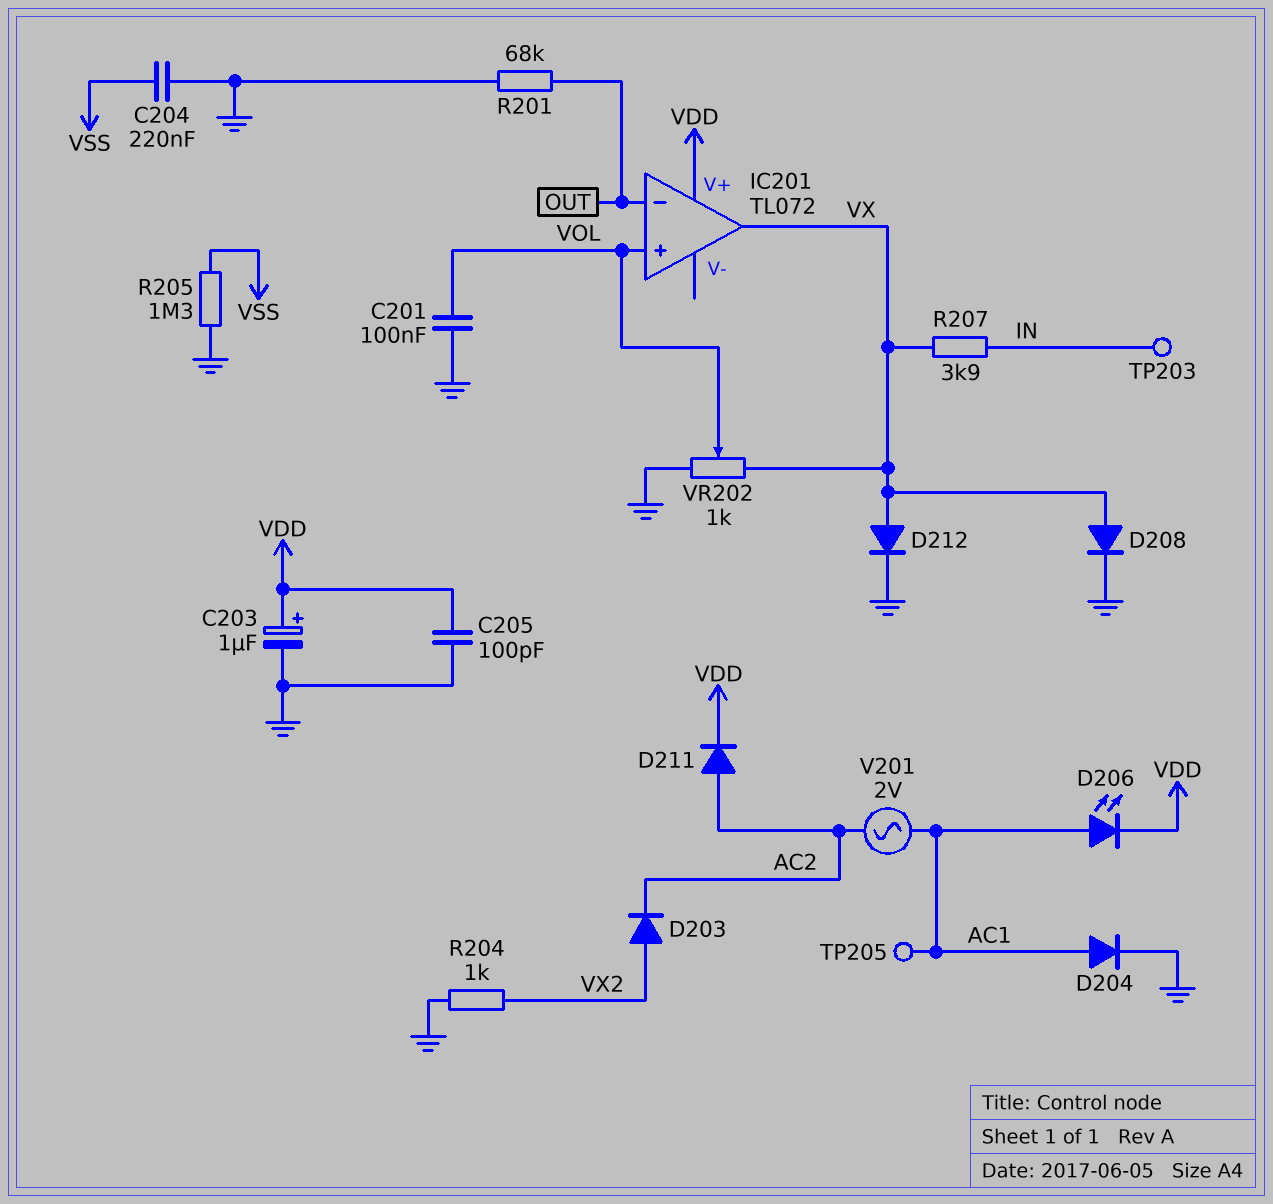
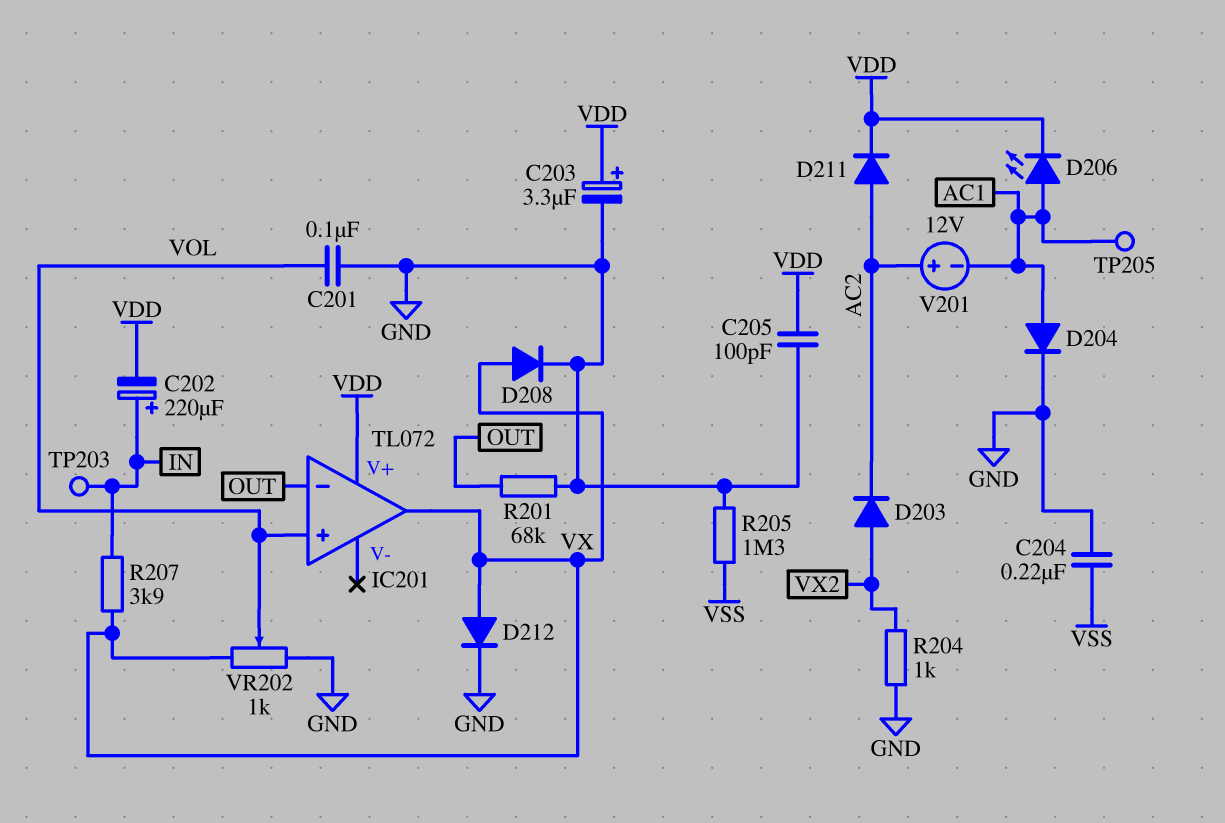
C202: none -> 220uF (plus IN, minus VDD)
C203: 1uF (plus VDD, minus GND) -> 3.3uF (plus VDD, minus GND)
V201: AC 2V (AC1, AC2) -> 12V (plus AC2, minus AC1)

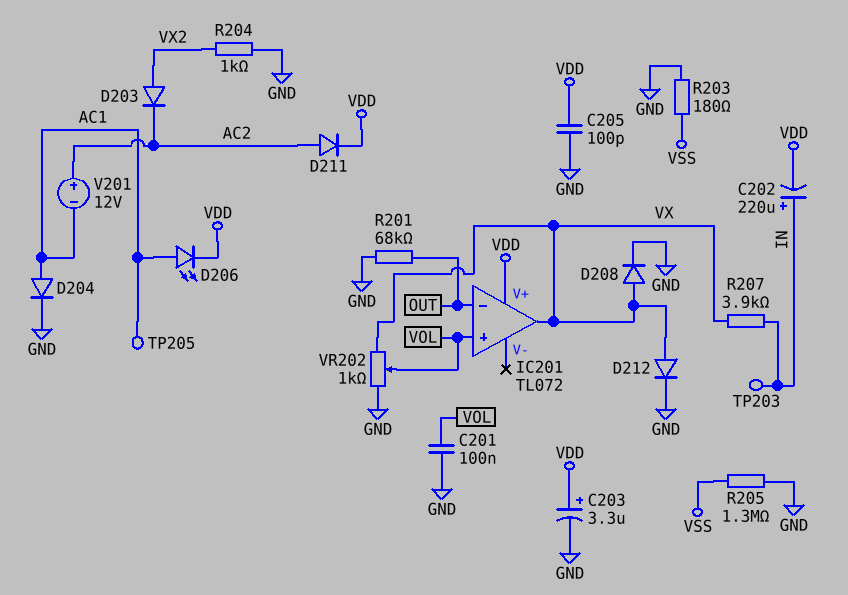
C204: 220nF (GND, VSS) -> none
R203: none -> 180 (GND, VSS)

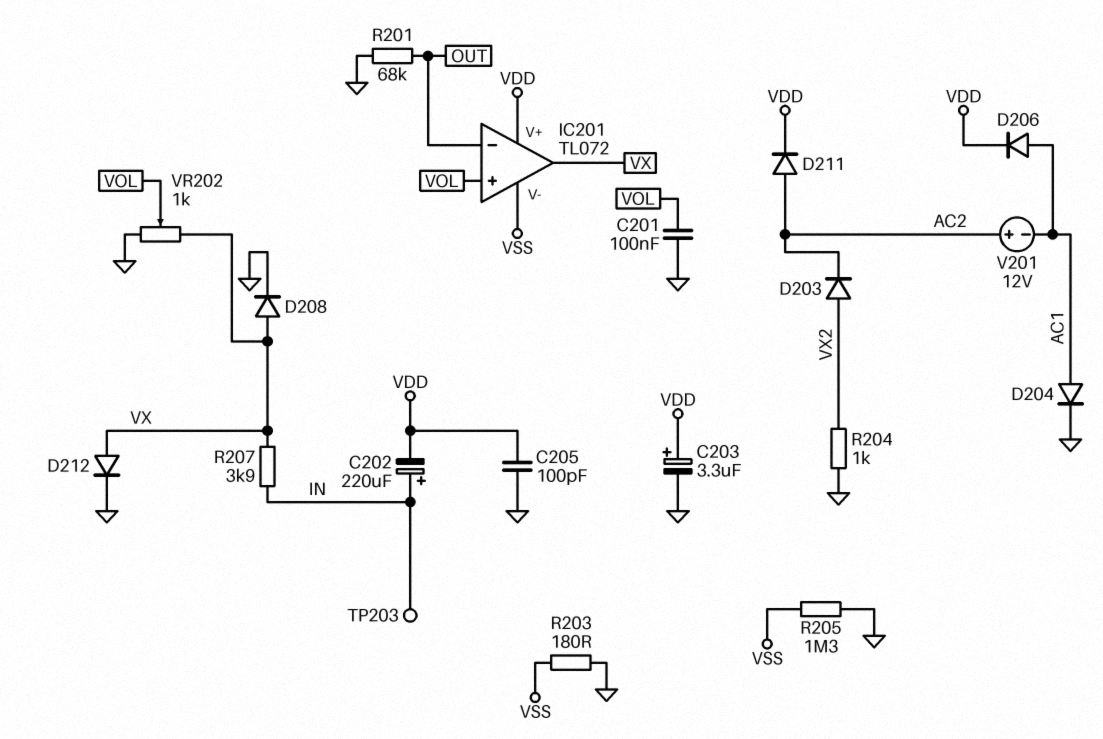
D206: LED (A AC1, K VDD) -> diode (A AC1, K VDD)
IC201 pin V-: none -> VSS
TP205: test point (AC1) -> none

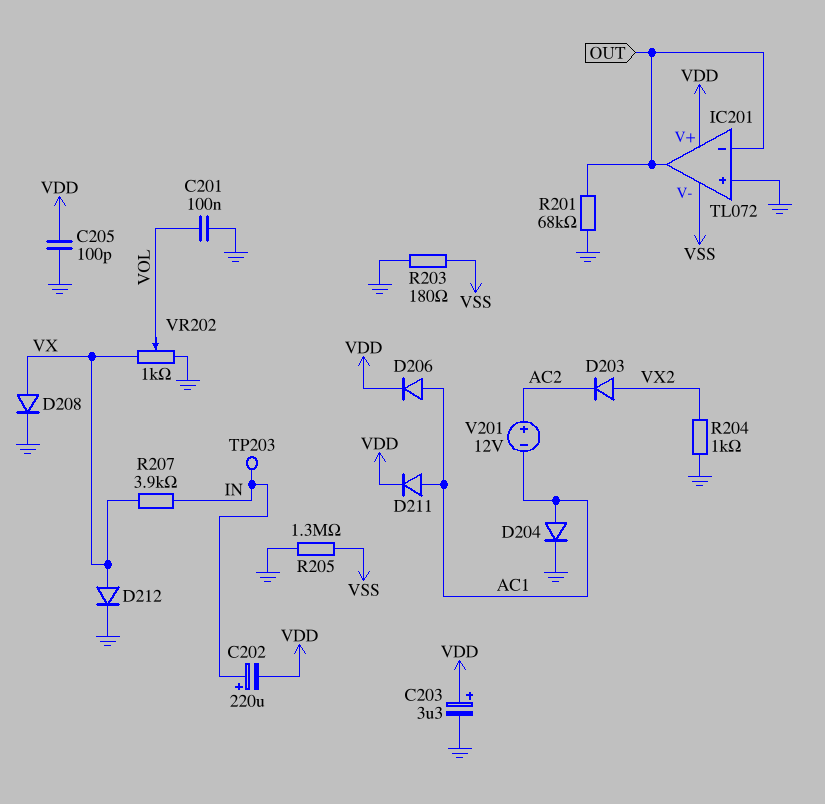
D211: diode (A AC2, K VDD) -> diode (A AC1, K VDD)
IC201 pin in+: VOL -> GND
IC201 pin out: VX -> OUT

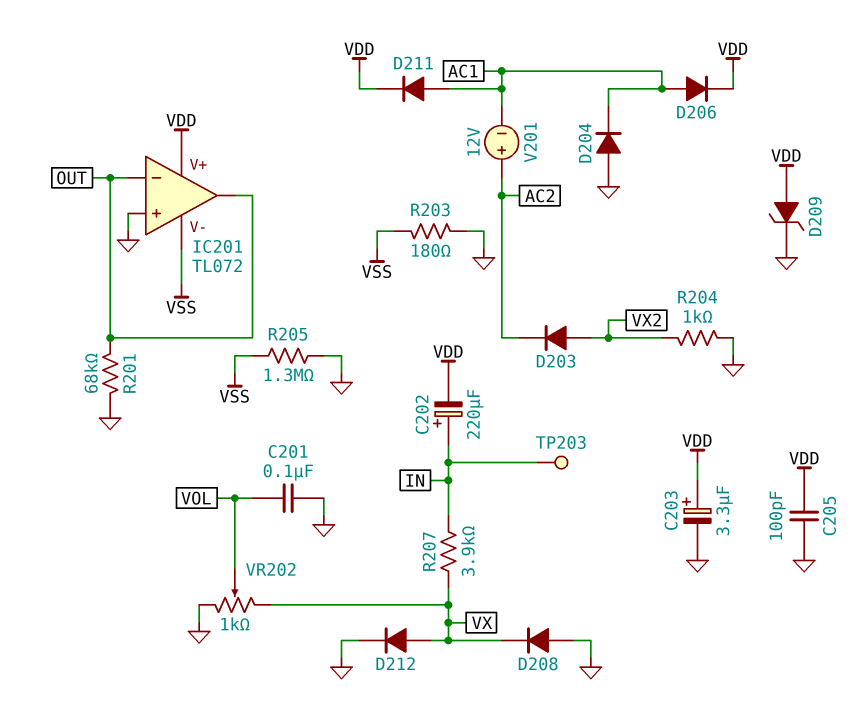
D204: diode (A AC1, K GND) -> diode (A GND, K AC1)
D208: diode (A VX, K GND) -> diode (A GND, K VX)
D209: none -> zener (A VDD, K GND)

